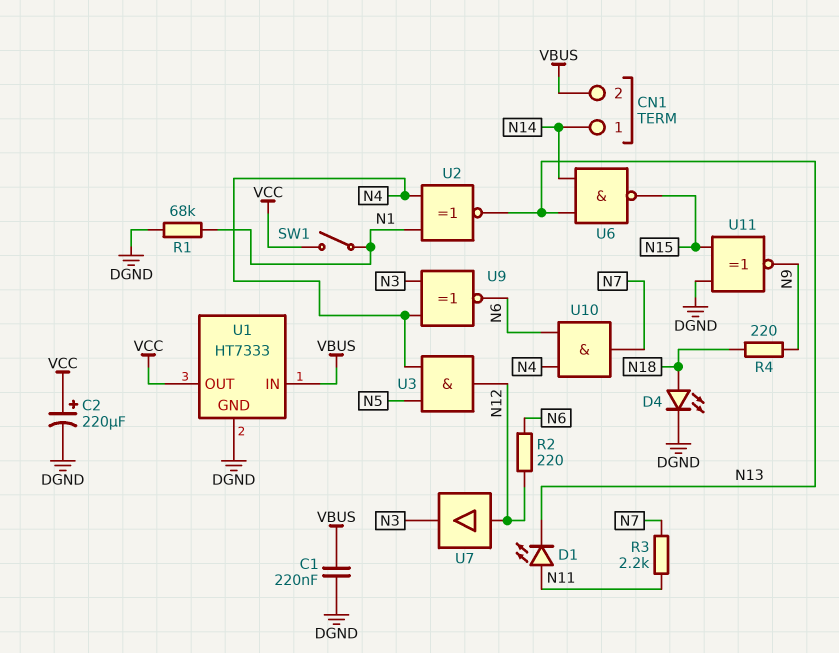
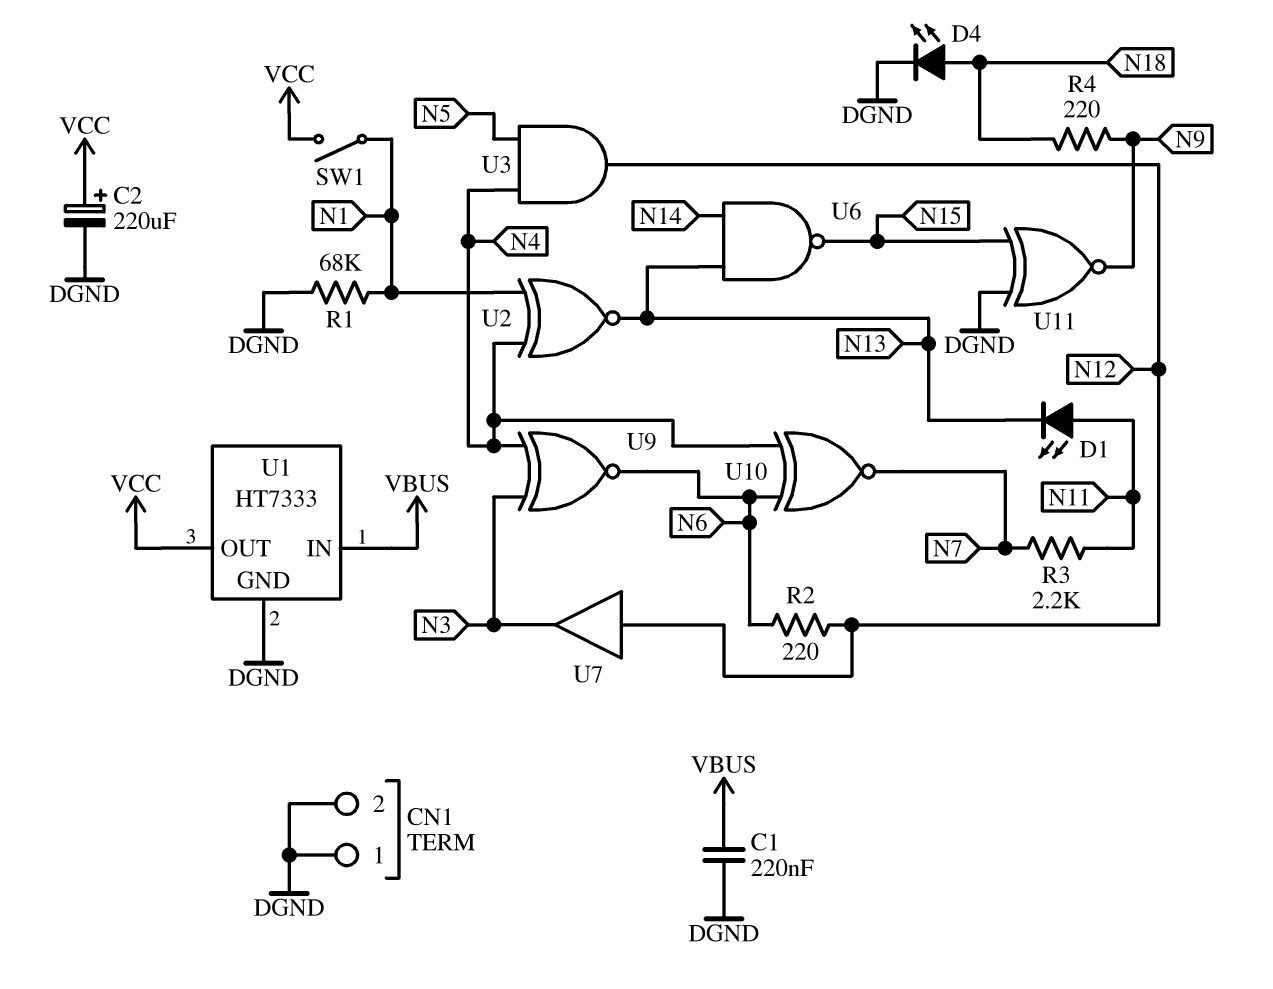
CN1 pin 1: N14 -> DGND
CN1 pin 2: VBUS -> DGND
U10: AND (in N4, in N6, out N7) -> XNOR (in N4, in N6, out N7)

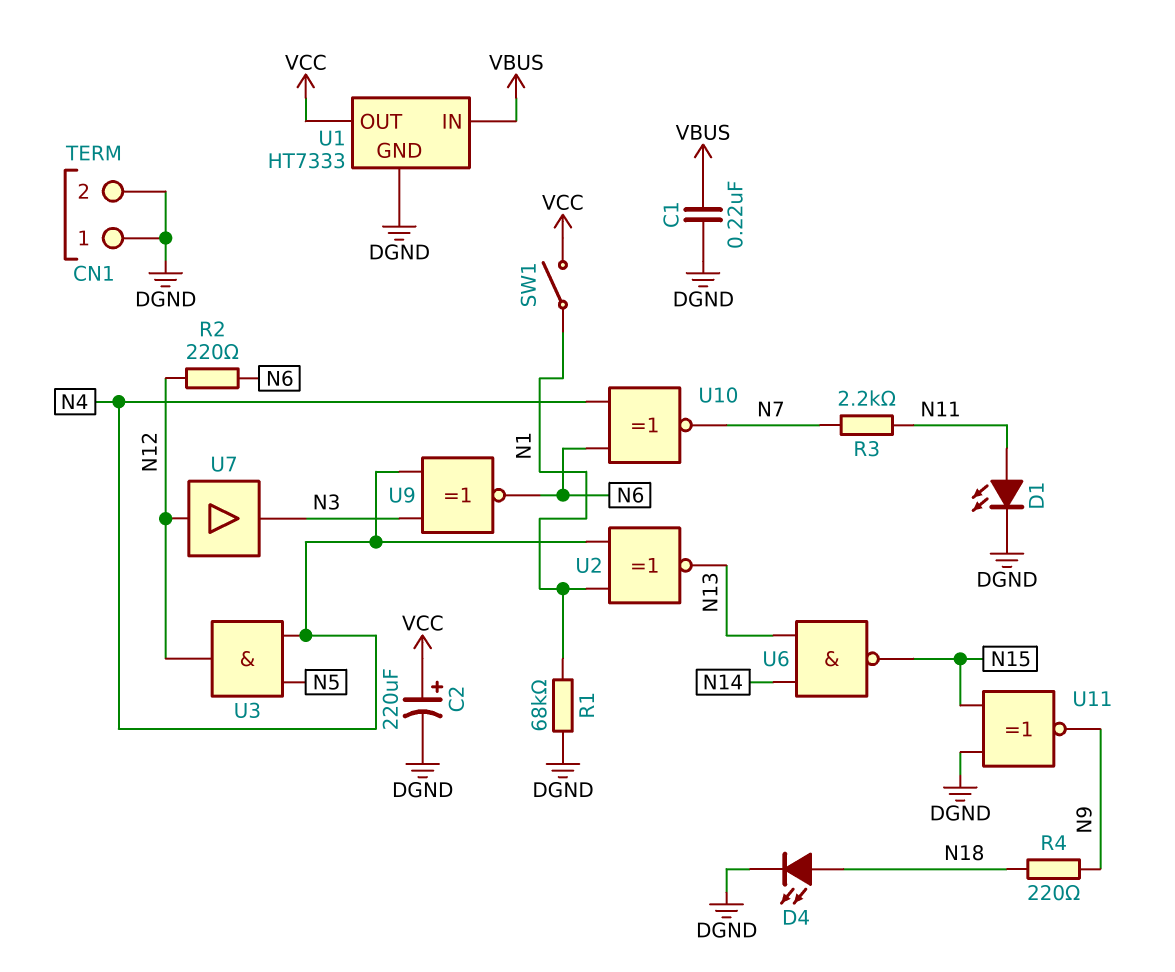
D1: LED (A N11, K N13) -> LED (A N11, K DGND)

